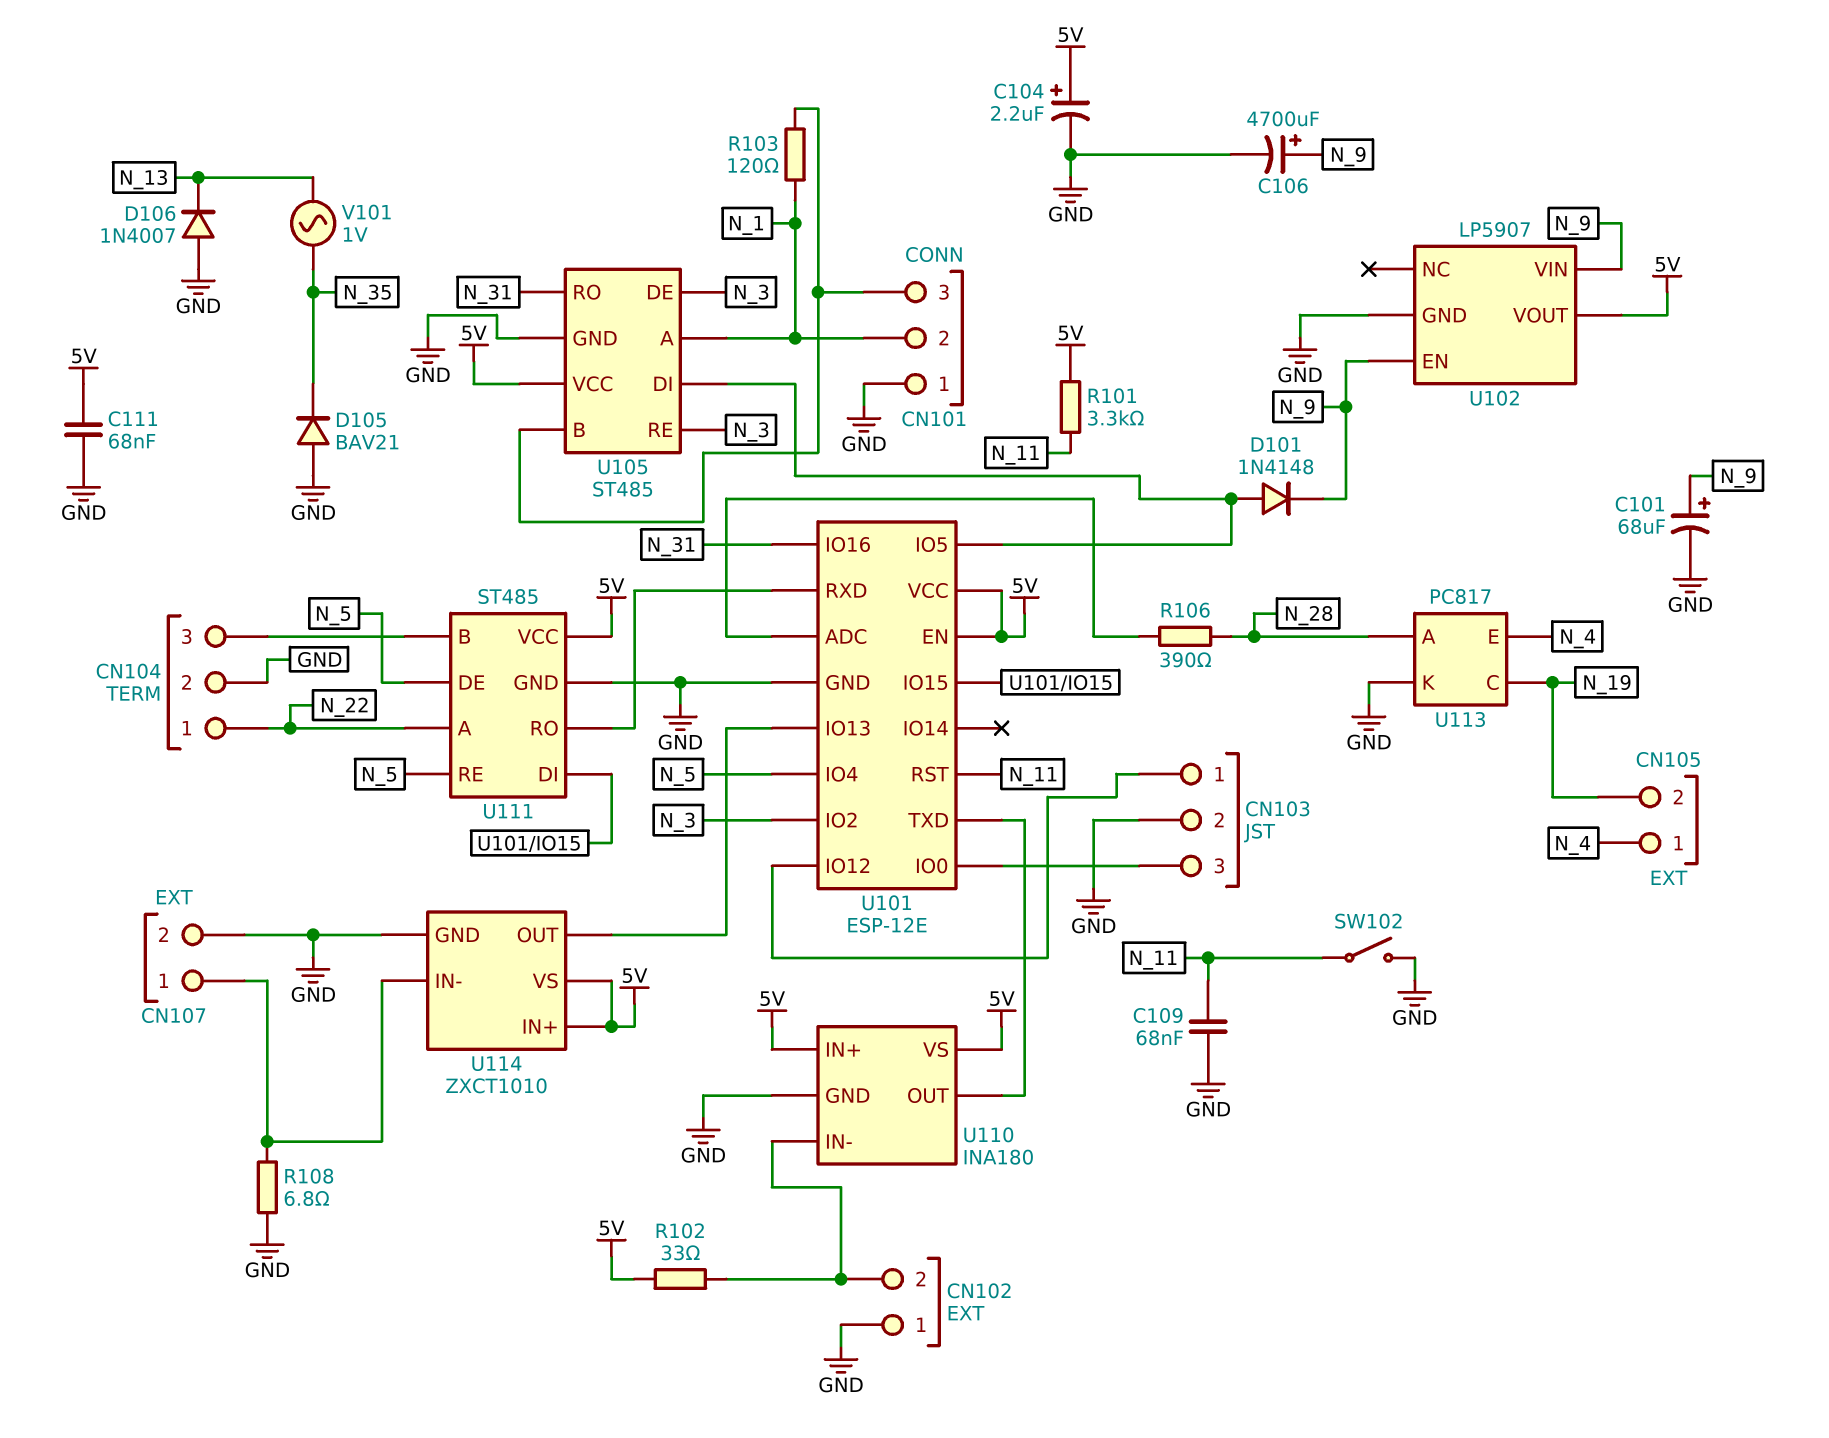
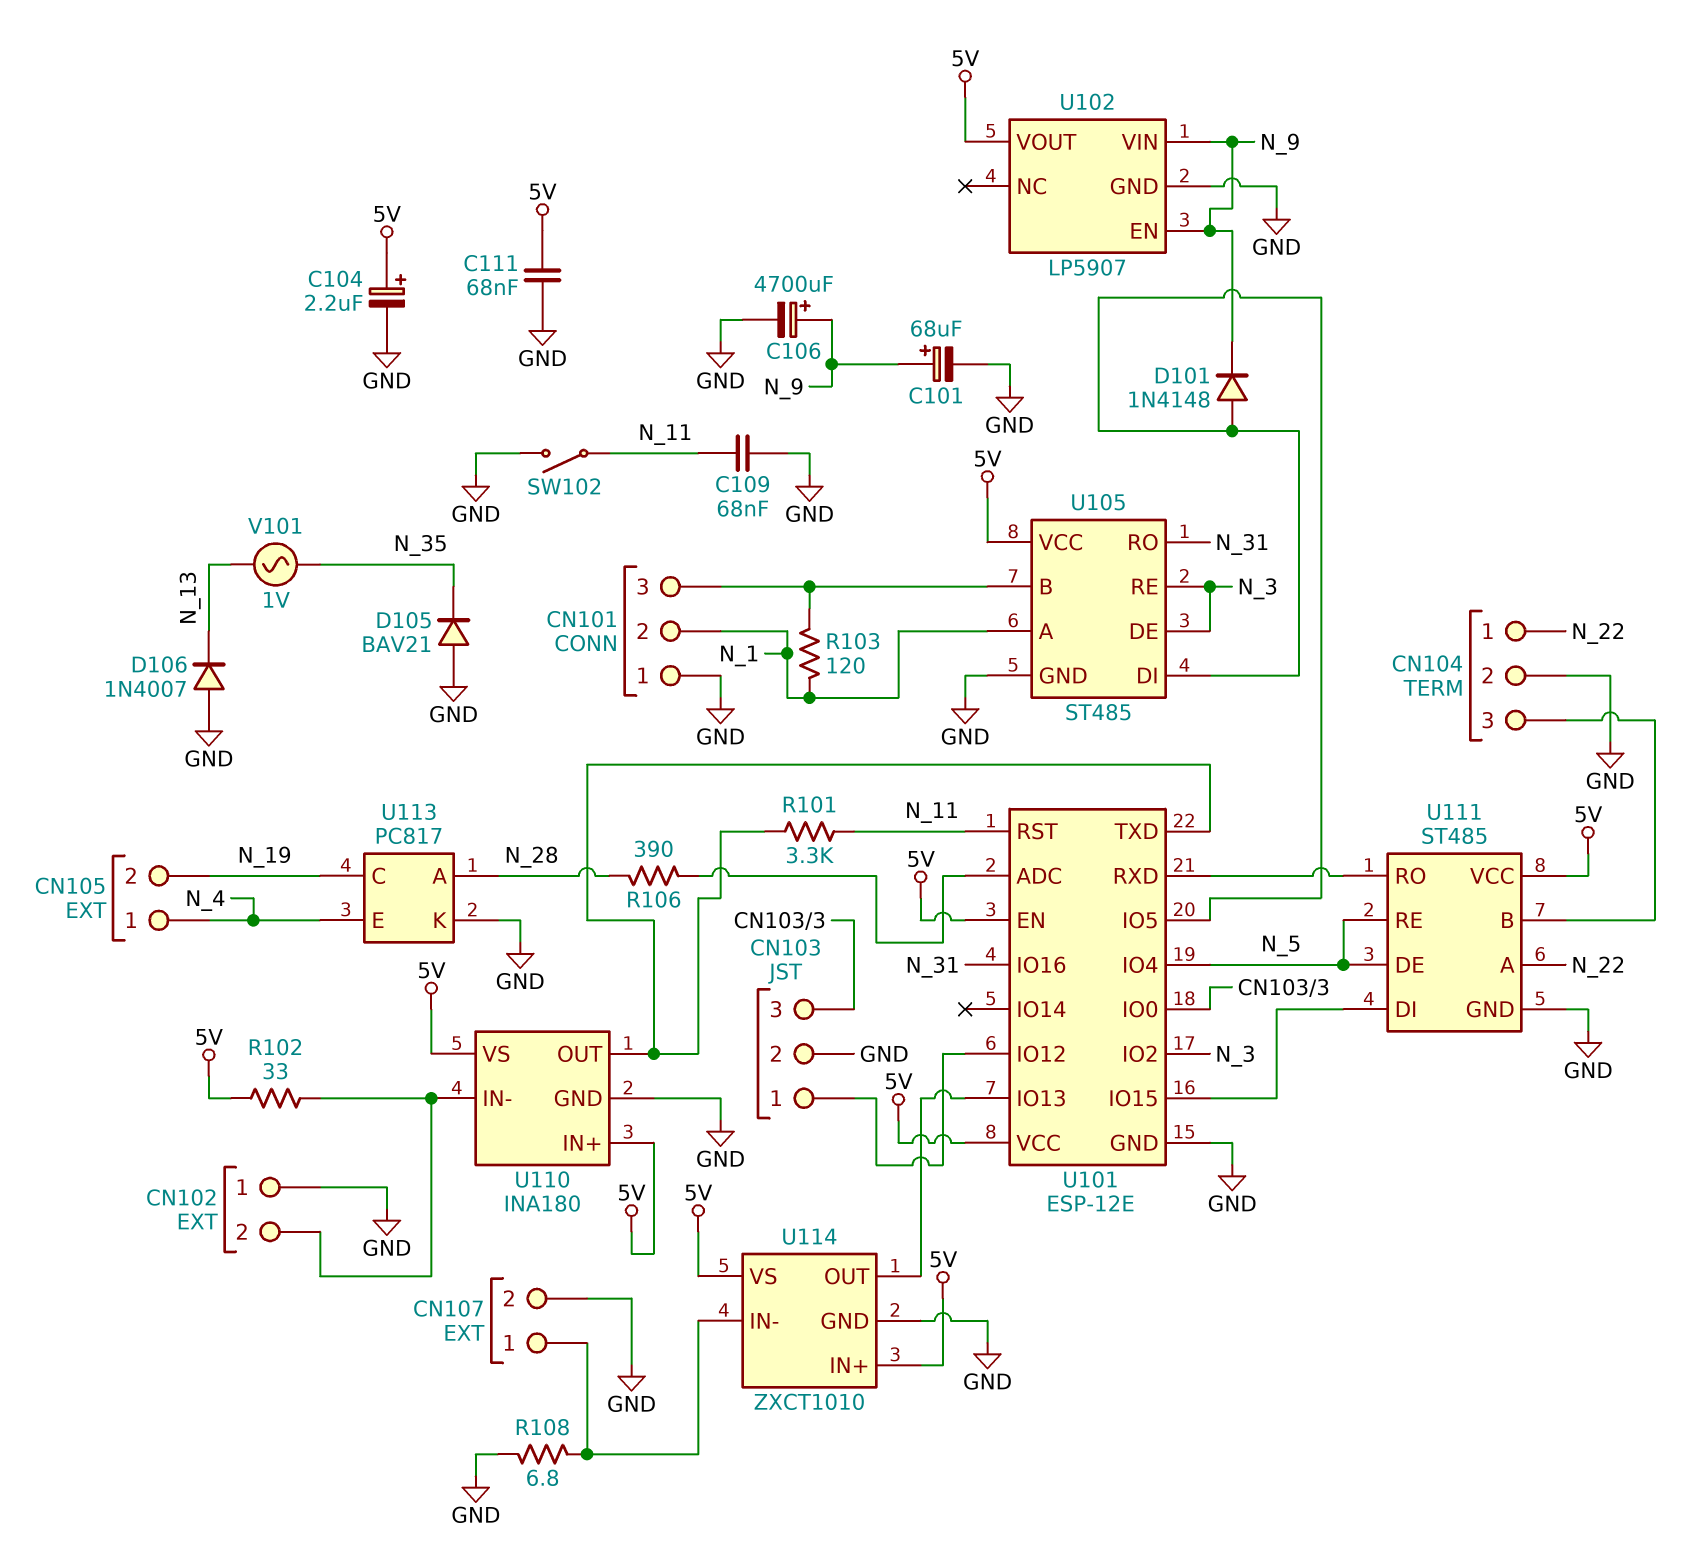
R101: 3.3k (5V, N_11) -> 3.3k (N_11, U101/TXD)

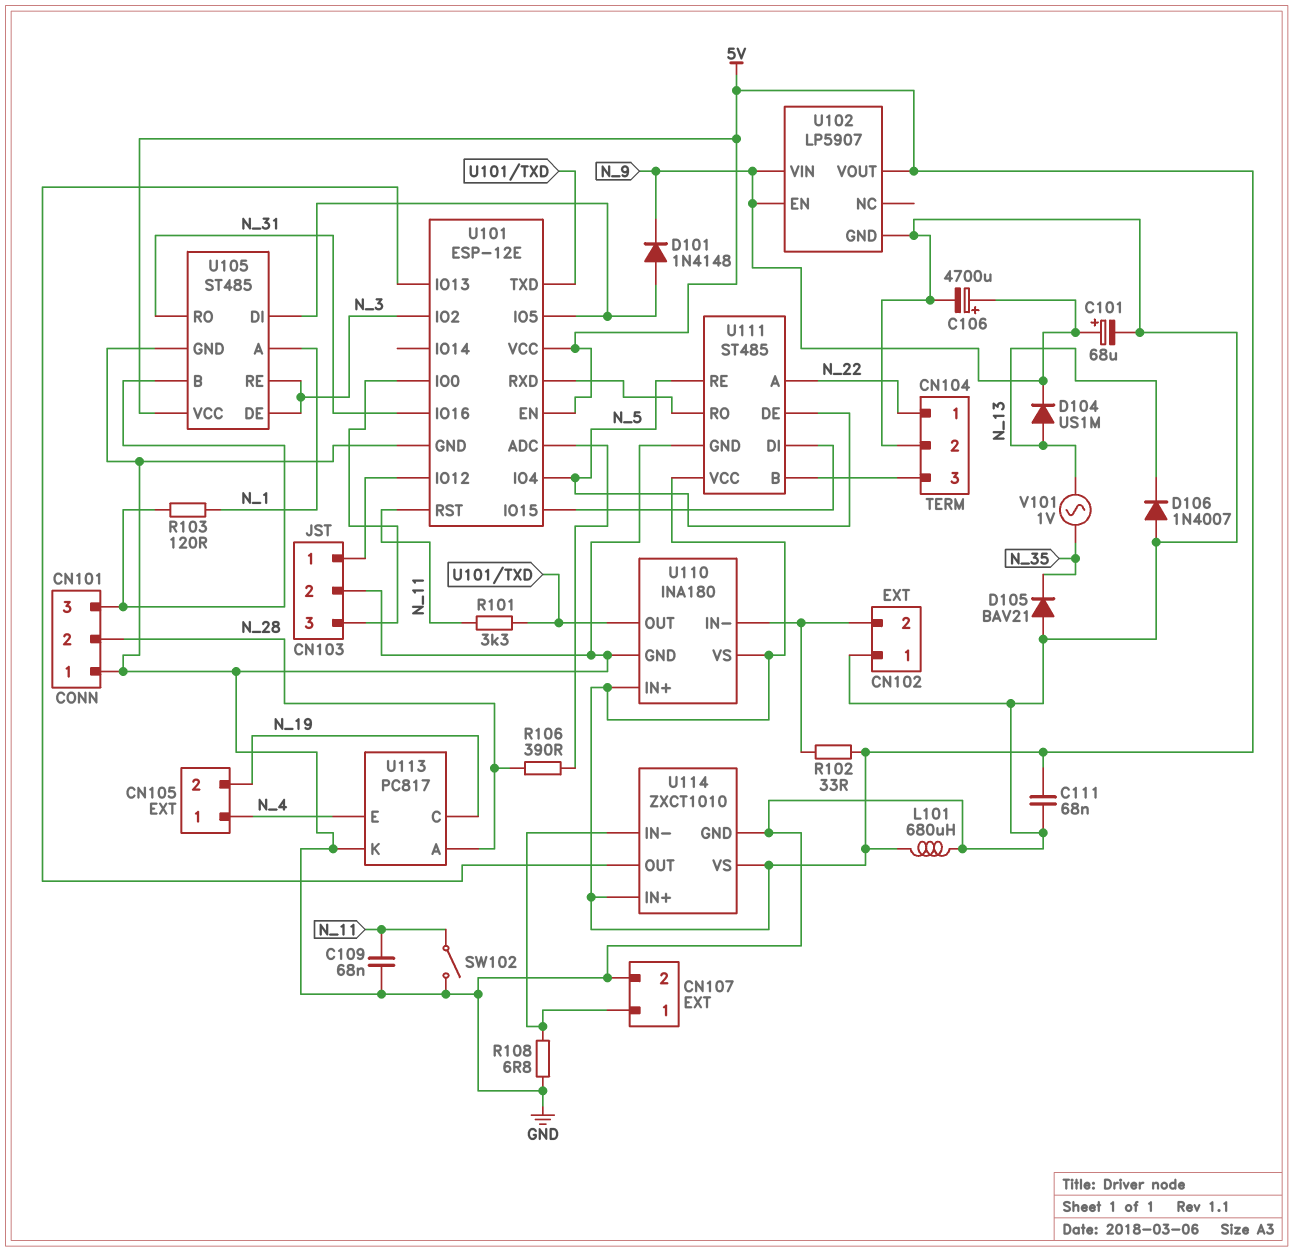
C104: 2.2uF (plus 5V, minus GND) -> none
CN101 pin 2: N_1 -> N_28
D104: none -> diode US1M (A N_13, K N_9)
L101: none -> 680uH (5V, GND)

